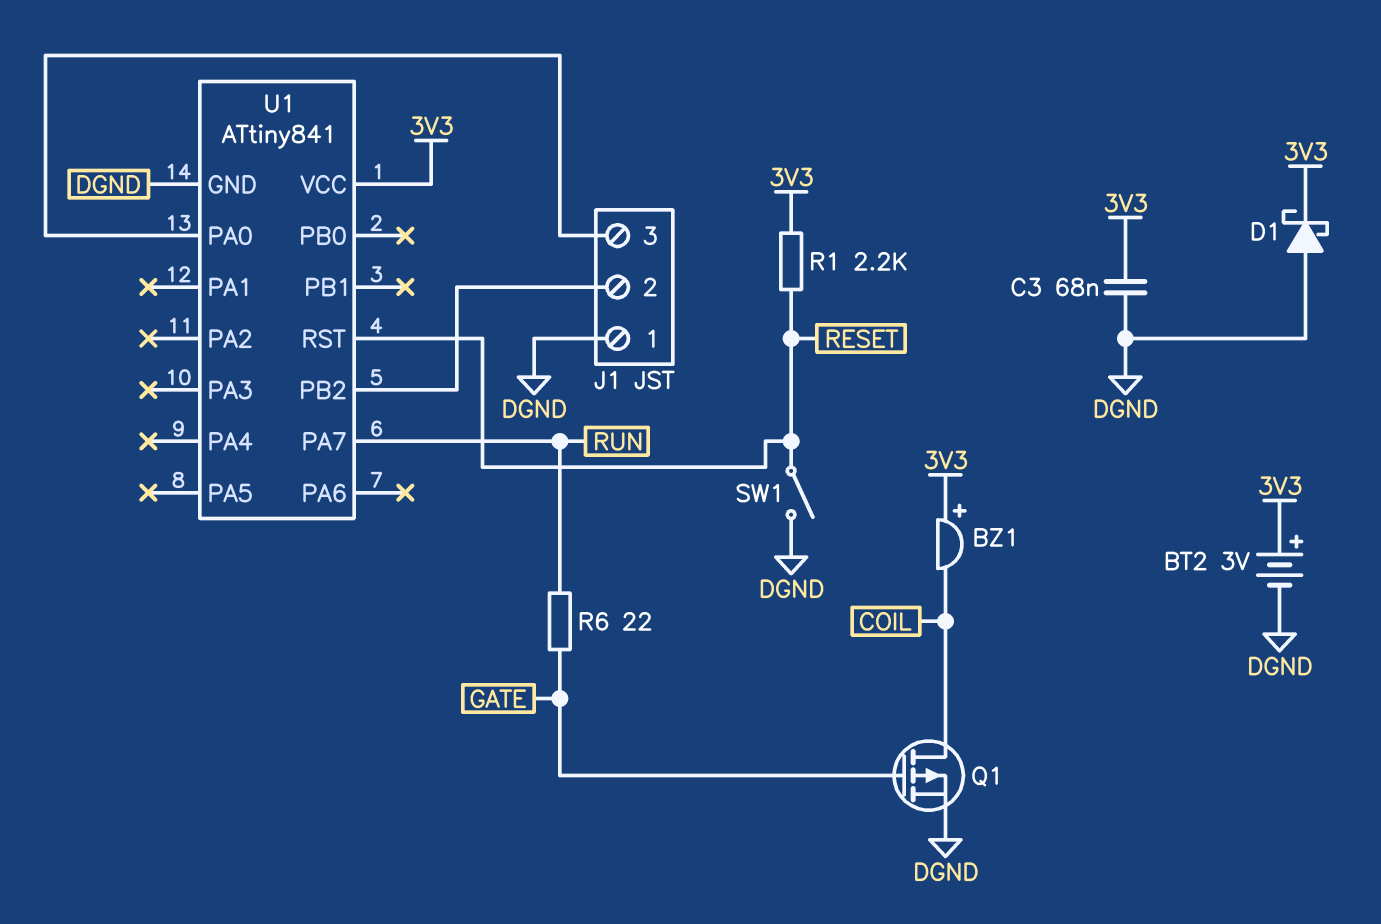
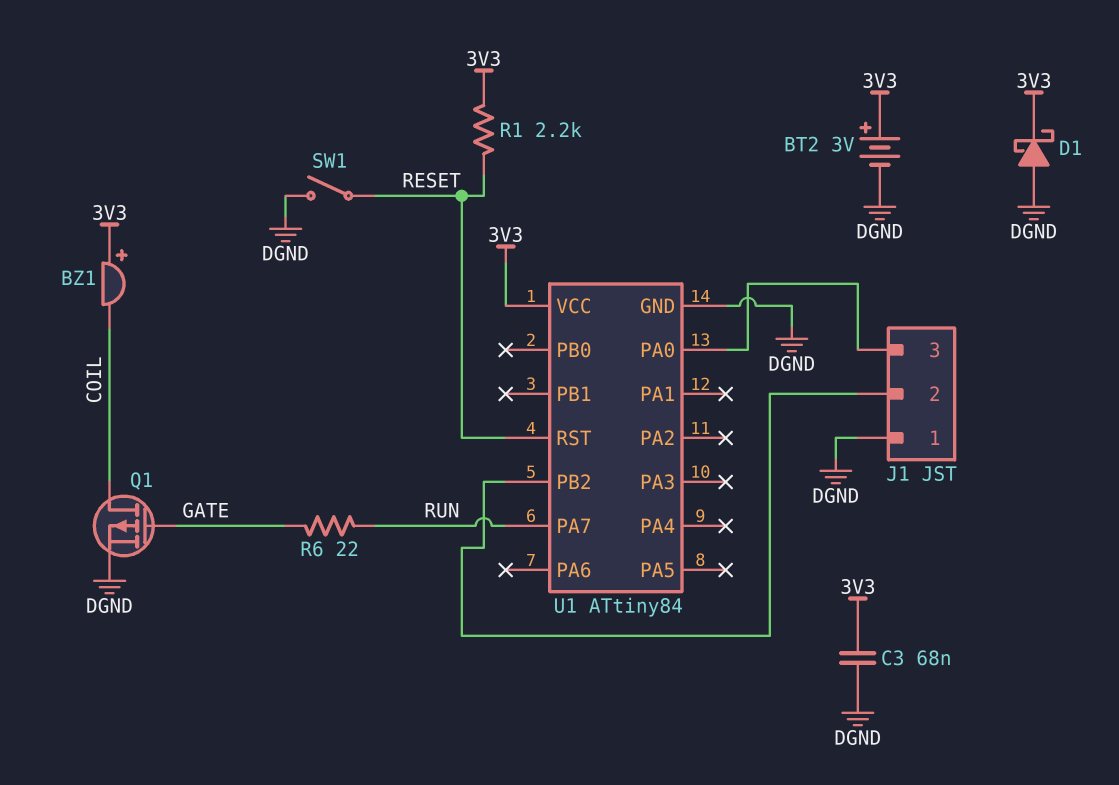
U1: ATtiny841 -> ATtiny84

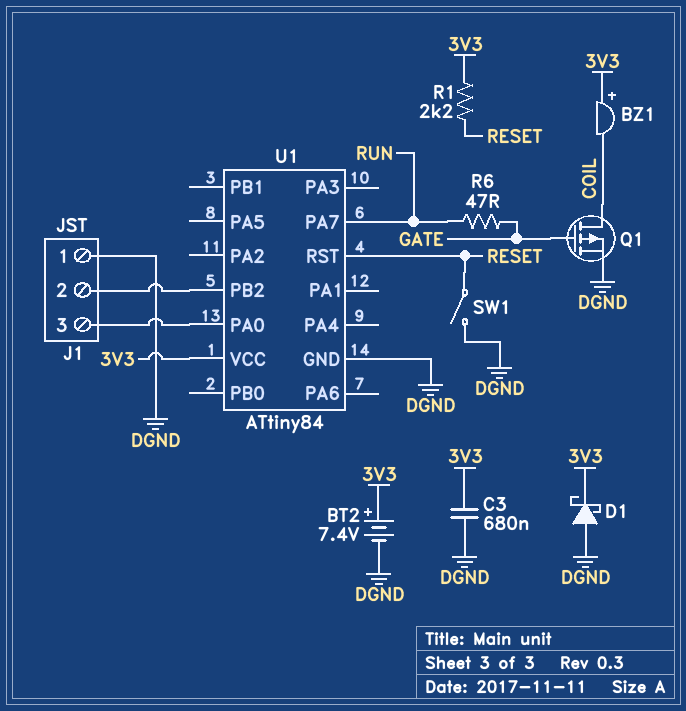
BT2: 3V (plus 3V3, minus DGND) -> 7.4V (plus 3V3, minus DGND)
C3: 68nF (3V3, DGND) -> 680nF (3V3, DGND)
R6: 22 (GATE, RUN) -> 47 (GATE, RUN)

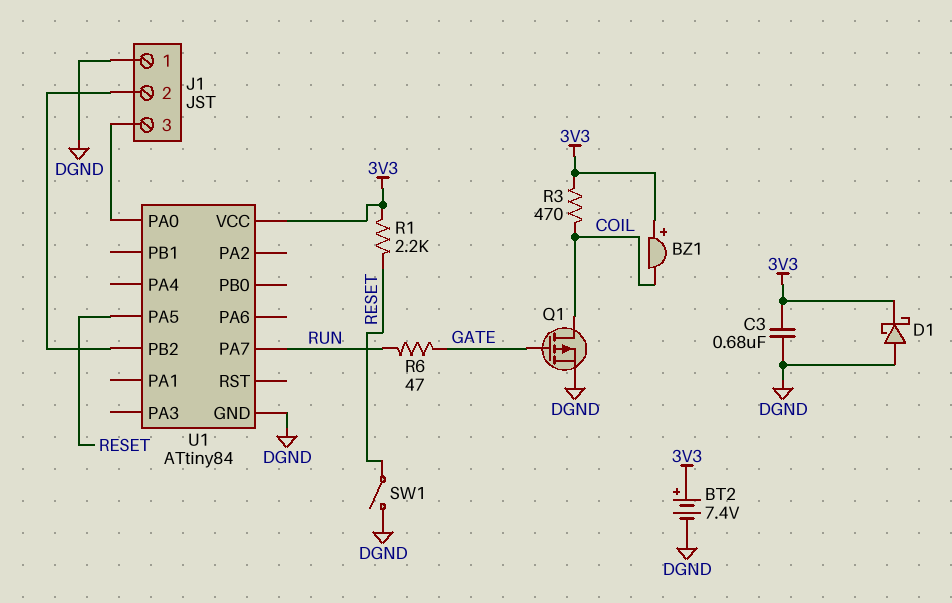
R3: none -> 470 (3V3, COIL)
U1 pin PA5: none -> RESET
U1 pin RST: RESET -> none

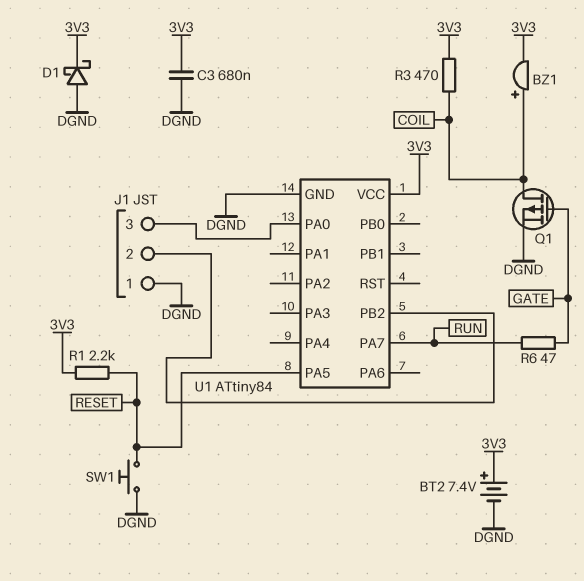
BZ1: buzzer (plus 3V3, minus COIL) -> buzzer (plus COIL, minus 3V3)
SW1: switch (DGND, RESET) -> button (DGND, RESET)

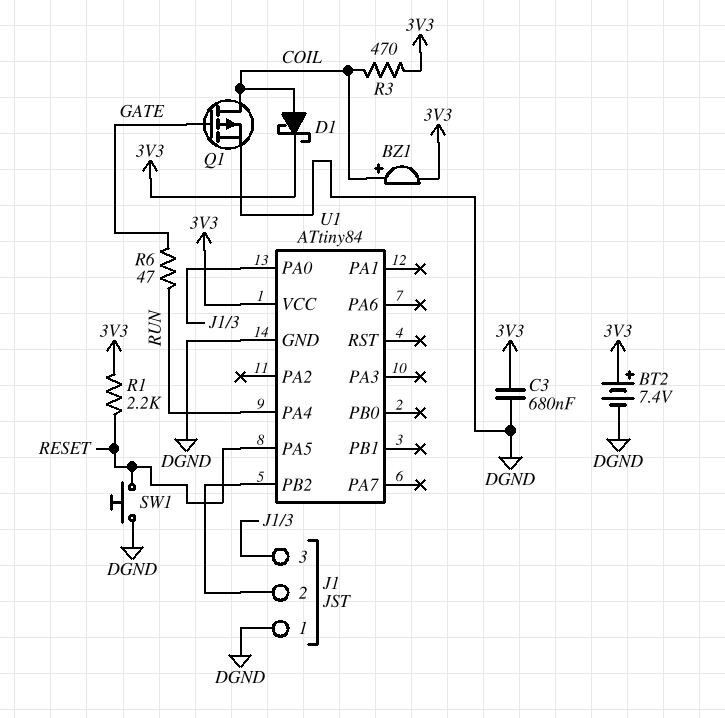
D1: schottky (A DGND, K 3V3) -> schottky (A COIL, K 3V3)
U1 pin PA4: none -> RUN
U1 pin PA7: RUN -> none

